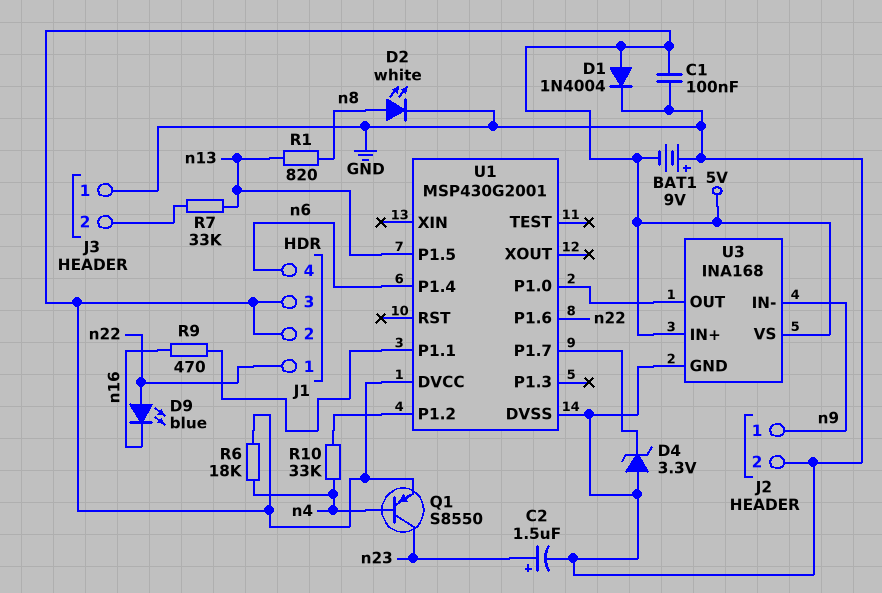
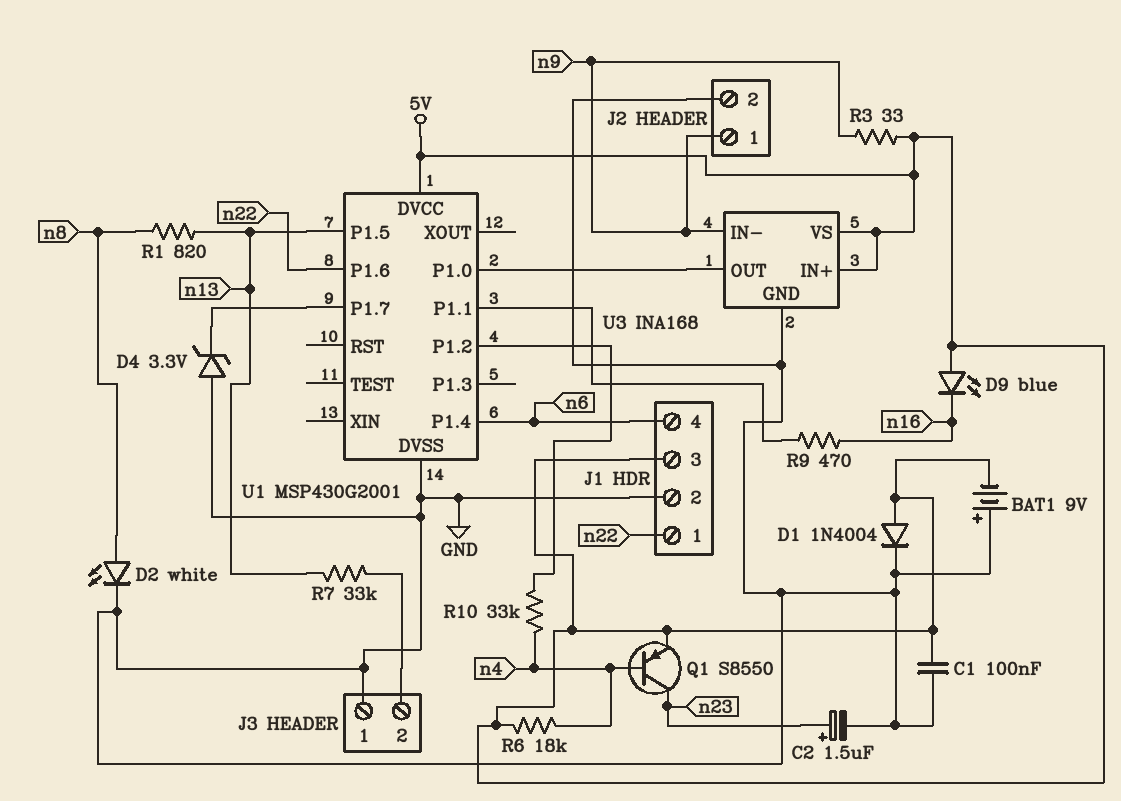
D9: LED blue (A n22, K n16) -> LED blue (A 5V, K n16)
J1 pin 2: 5V -> GND
R3: none -> 33 (5V, n9)

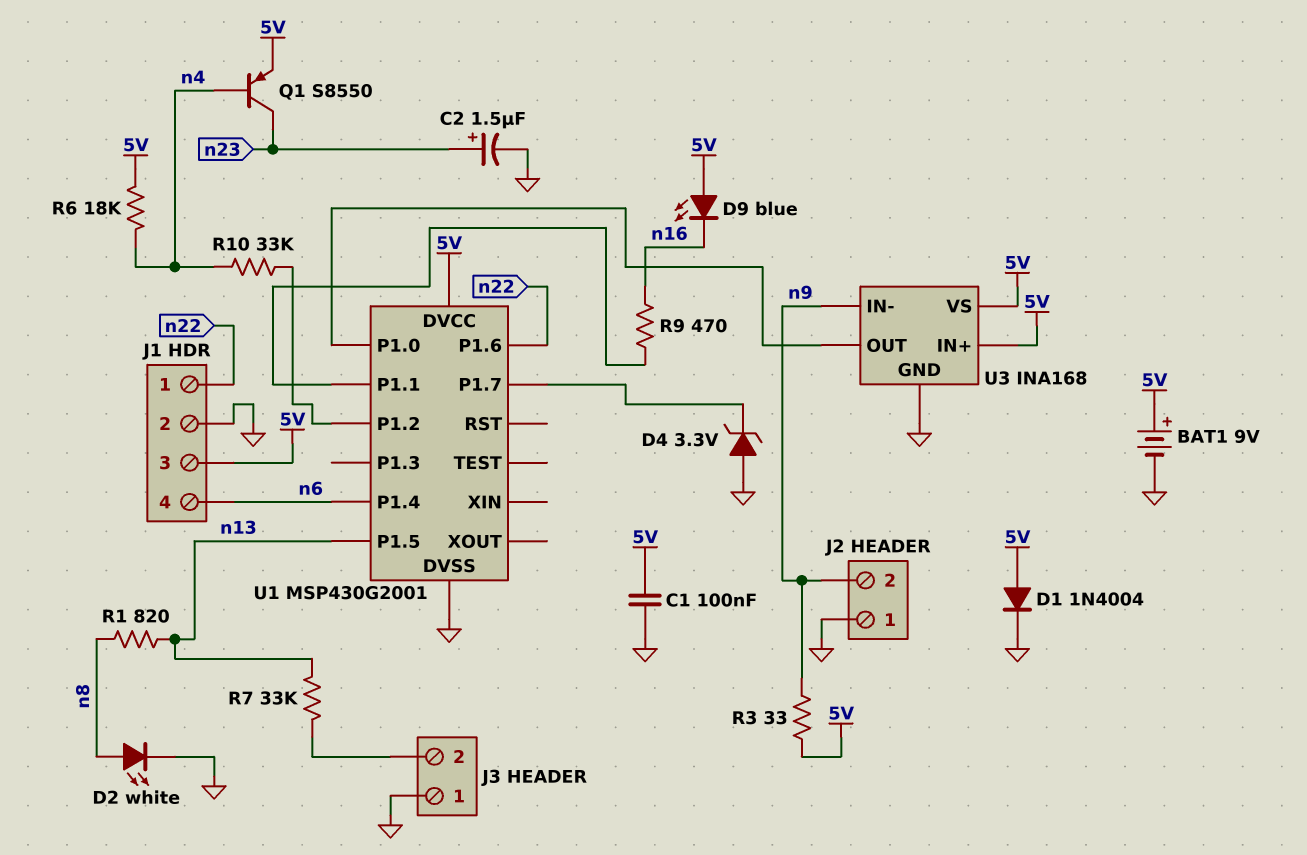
BAT1: 9V (plus GND, minus 5V) -> 9V (plus 5V, minus GND)
J2 pin 1: n9 -> GND
J2 pin 2: GND -> n9

